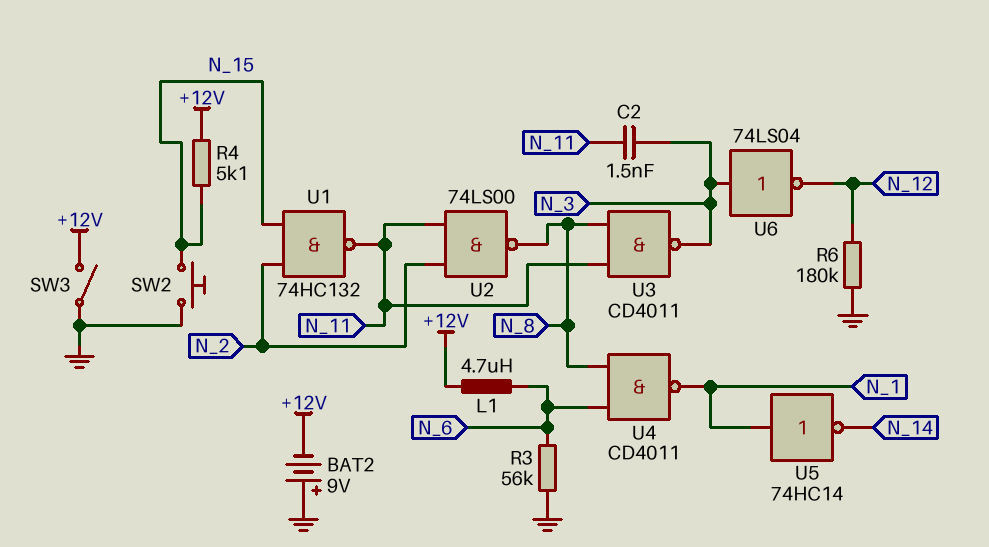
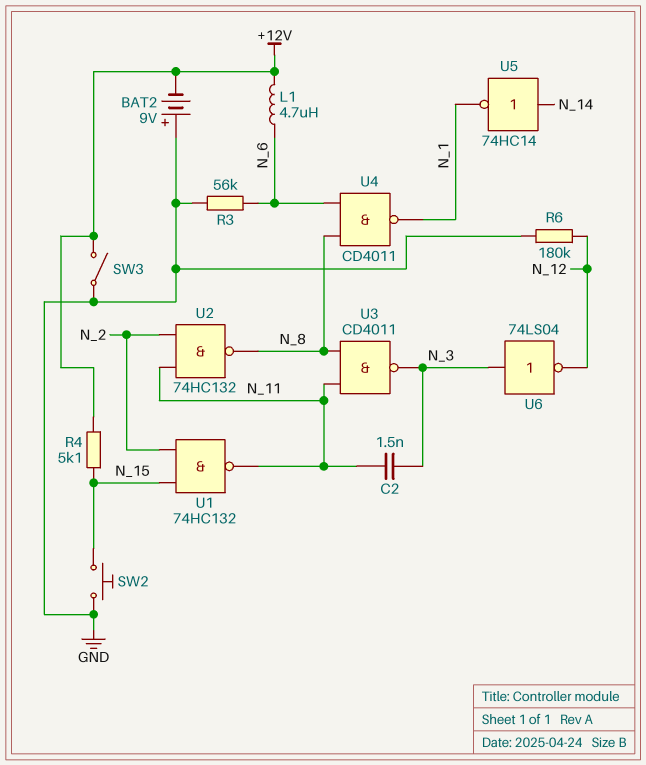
U2: NAND 74LS00 (in N_2, in N_11, out N_8) -> NAND 74HC132 (in N_2, in N_11, out N_8)
U5: NOT 74HC14 (in N_1, out N_14) -> NOT 74HC14 (in N_14, out N_1)

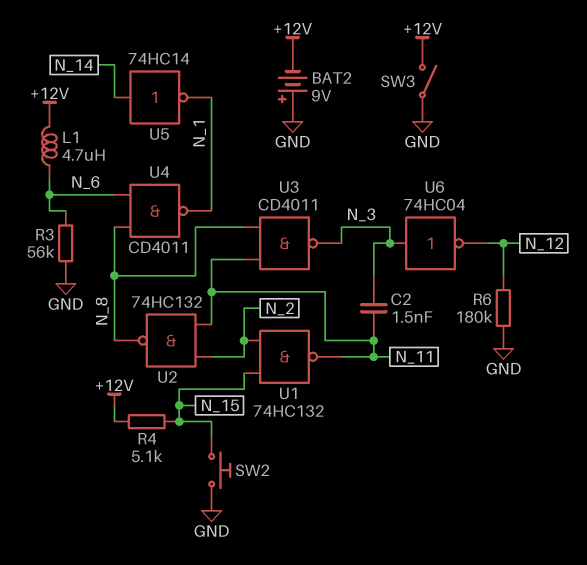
U6: NOT 74LS04 (in N_3, out N_12) -> NOT 74HC04 (in N_3, out N_12)

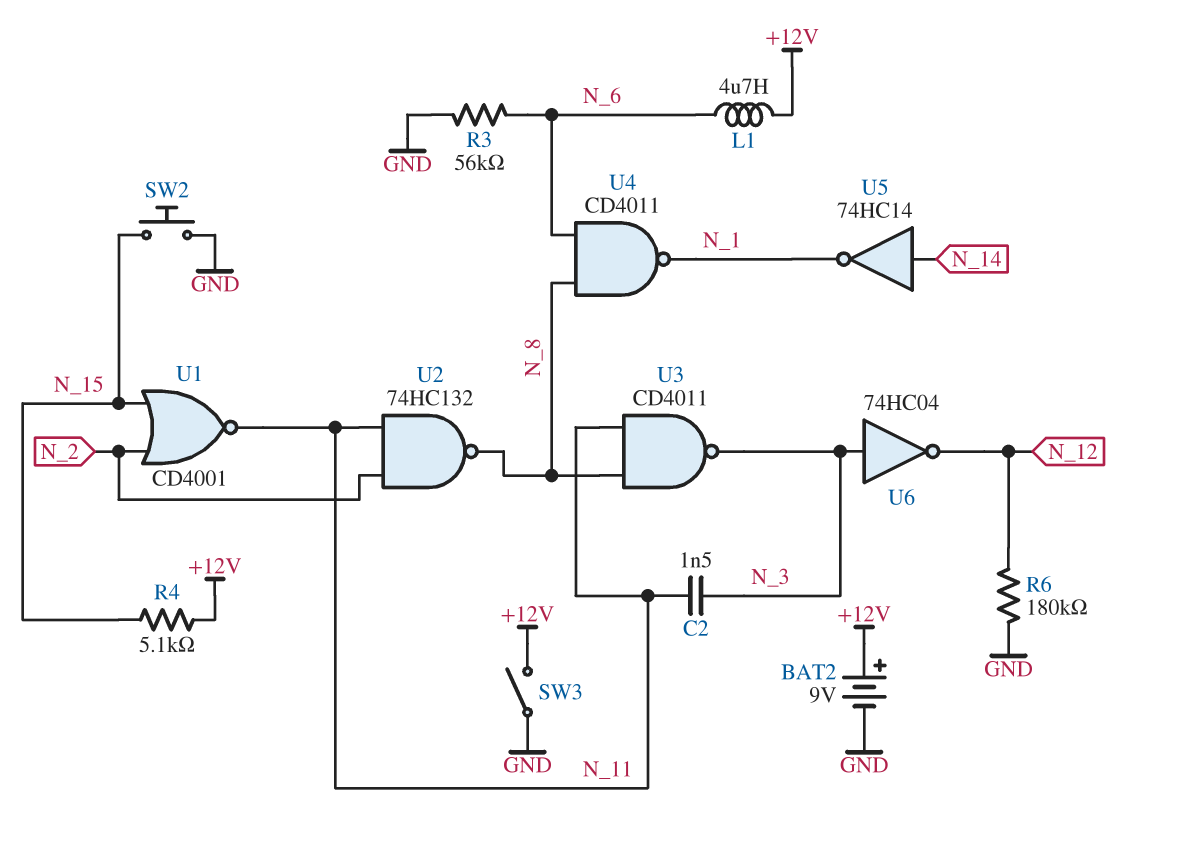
BAT2: 9V (plus GND, minus +12V) -> 9V (plus +12V, minus GND)
U1: NAND 74HC132 (in N_2, in N_15, out N_11) -> NOR CD4001 (in N_2, in N_15, out N_11)

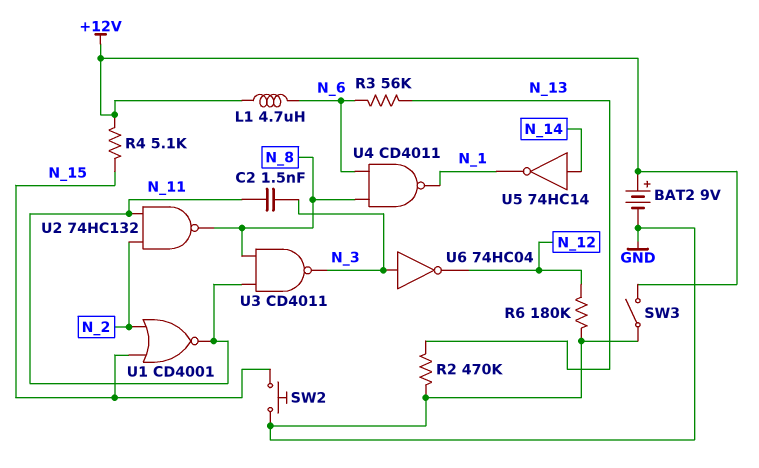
R2: none -> 470k (GND, N_13)
R3: 56k (GND, N_6) -> 56k (N_6, N_13)

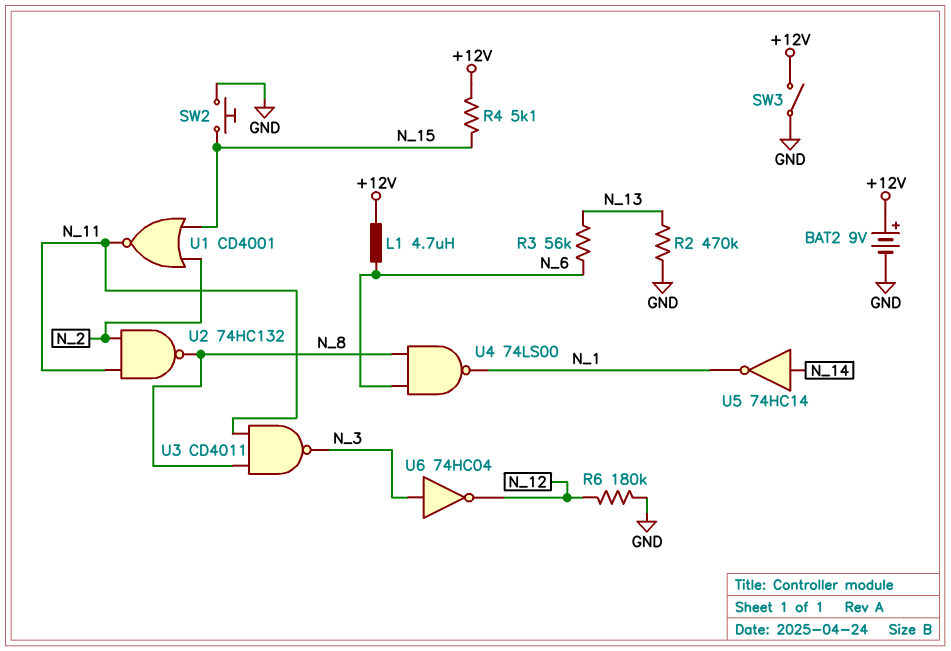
C2: 1.5nF (N_3, N_11) -> none
U4: NAND CD4011 (in N_6, in N_8, out N_1) -> NAND 74LS00 (in N_6, in N_8, out N_1)

